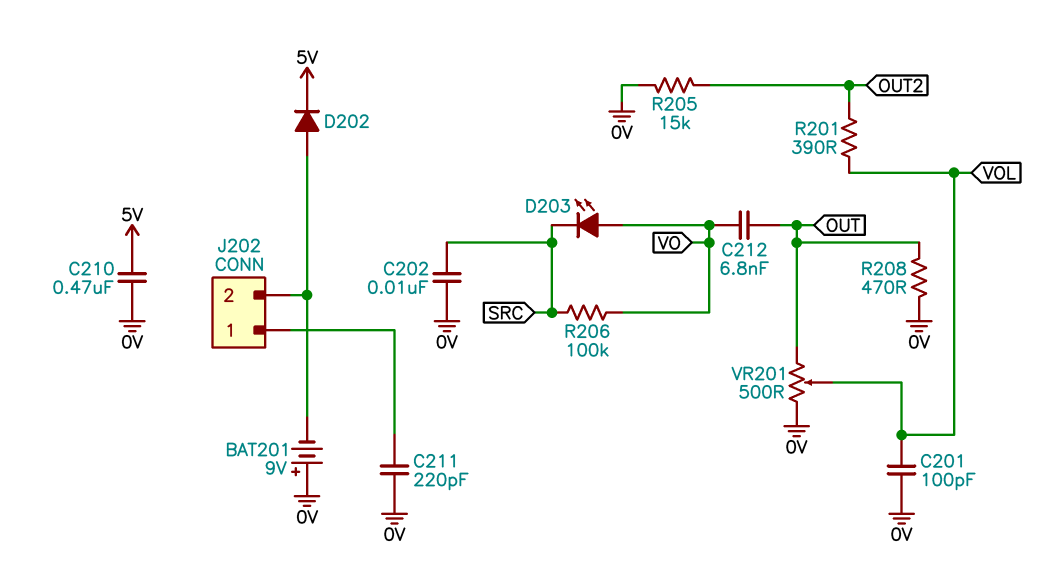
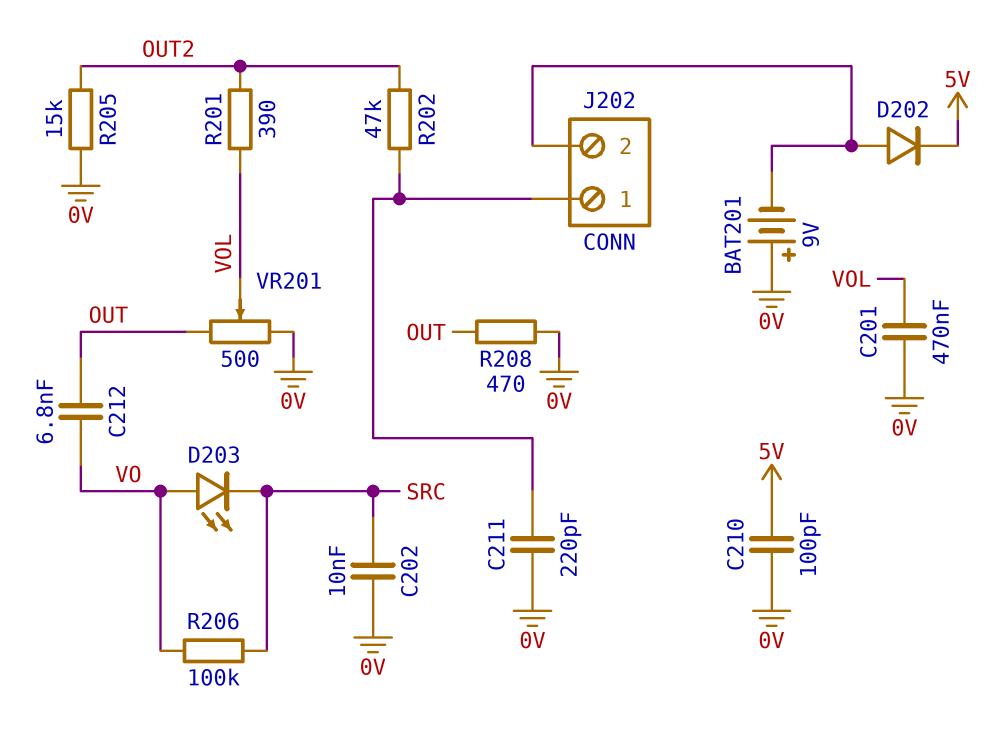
C201: 100pF (0V, VOL) -> 470nF (0V, VOL)
C210: 470nF (0V, 5V) -> 100pF (0V, 5V)
R202: none -> 47k (J202/1, OUT2)

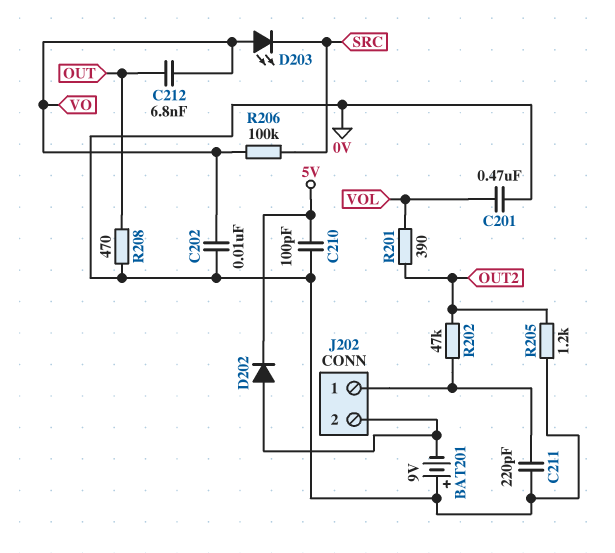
C202: 10nF (0V, SRC) -> 10nF (0V, VO)
R205: 15k (0V, OUT2) -> 1.2k (0V, OUT2)
VR201: 500 (0V, OUT, wiper VOL) -> none

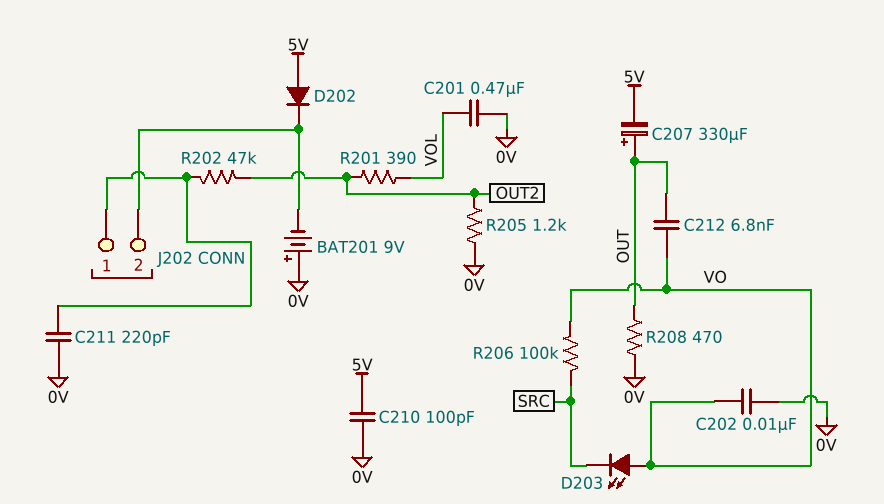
C207: none -> 330uF (plus OUT, minus 5V)
D202: diode (A J202/2, K 5V) -> diode (A 5V, K J202/2)

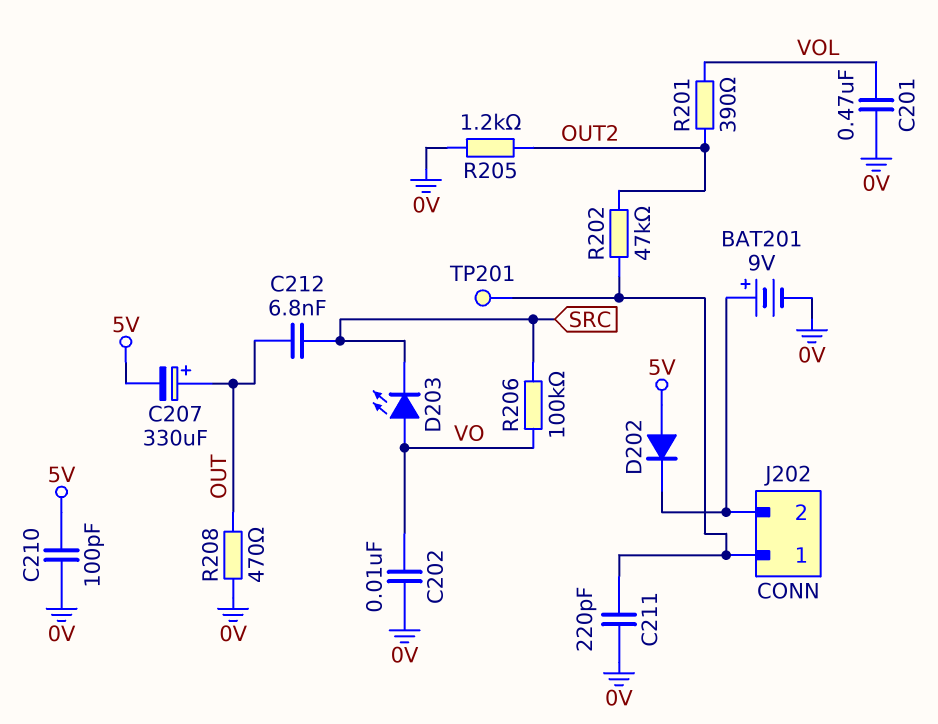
BAT201: 9V (plus 0V, minus J202/2) -> 9V (plus J202/2, minus 0V)
C212: 6.8nF (OUT, VO) -> 6.8nF (OUT, SRC)
TP201: none -> test point (J202/1)

